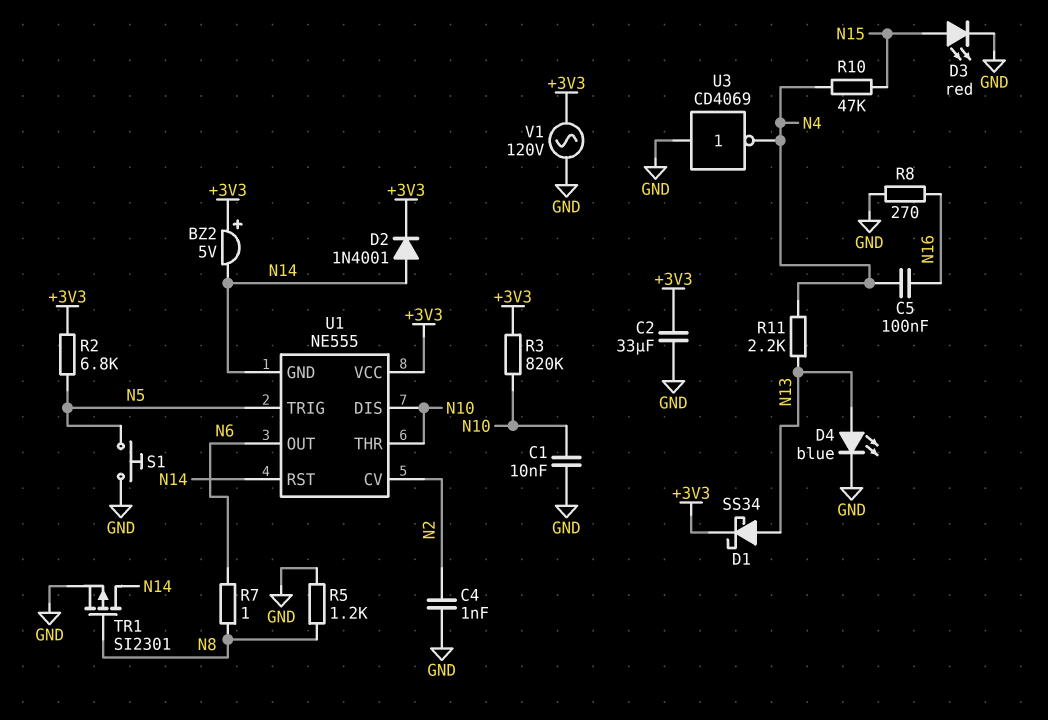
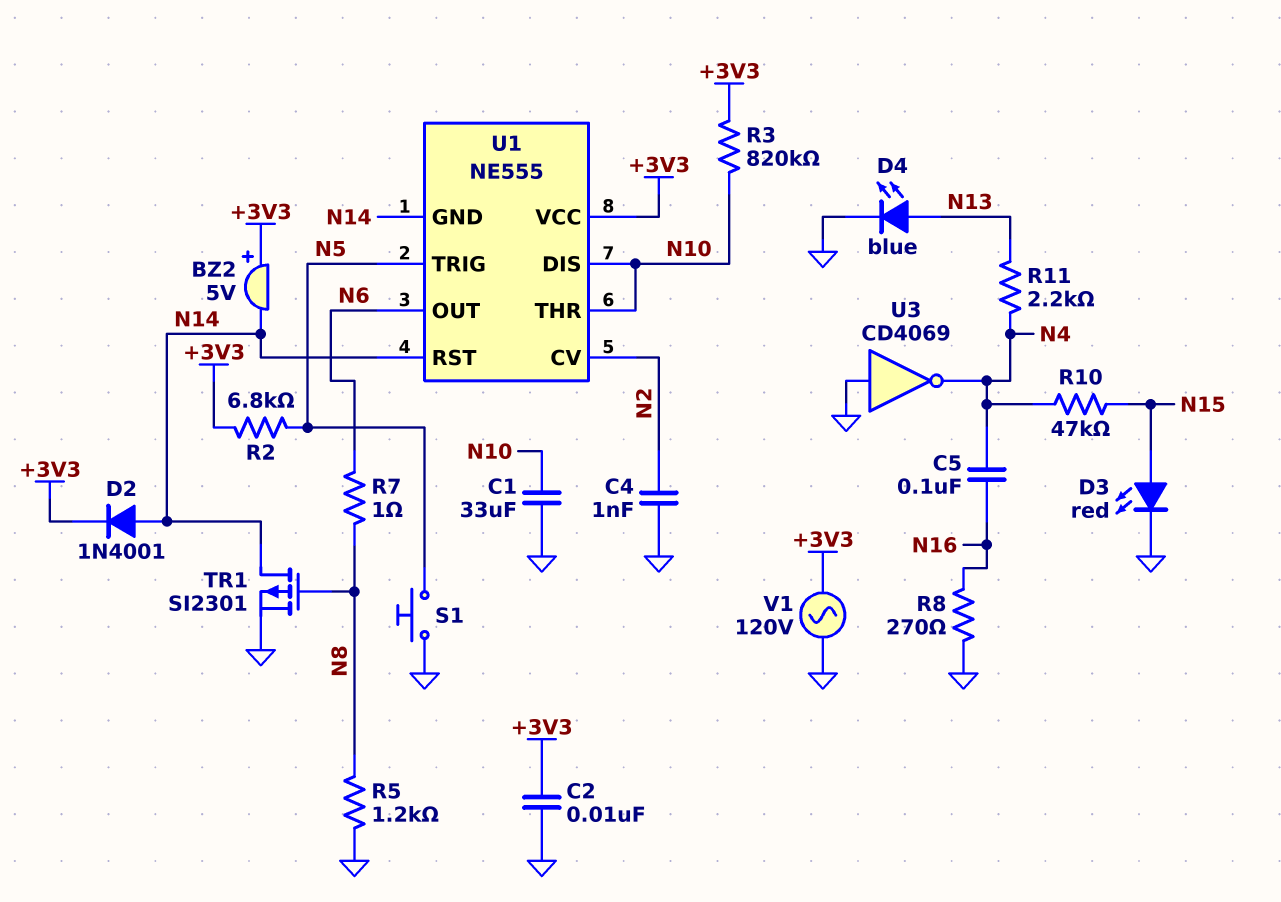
C1: 10nF (GND, N10) -> 33uF (GND, N10)
C2: 33uF (+3V3, GND) -> 10nF (+3V3, GND)
D1: schottky SS34 (A N13, K +3V3) -> none

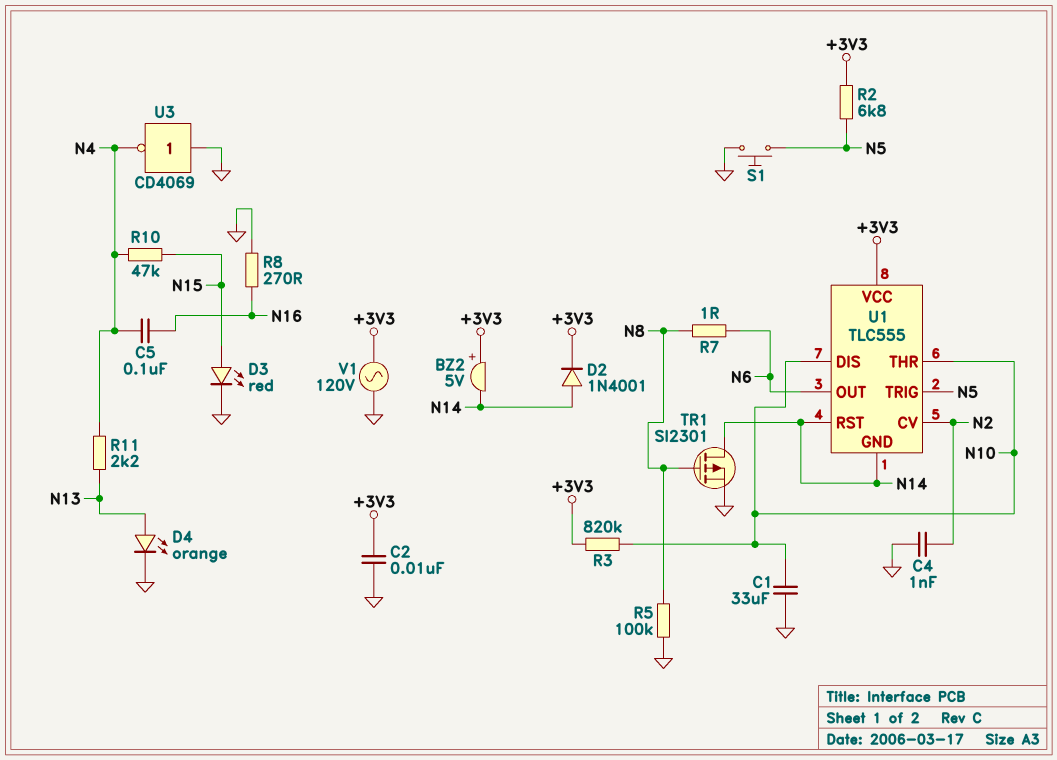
D4: LED blue (A N13, K GND) -> LED orange (A N13, K GND)
R5: 1.2k (GND, N8) -> 100k (GND, N8)
U1: NE555 -> TLC555

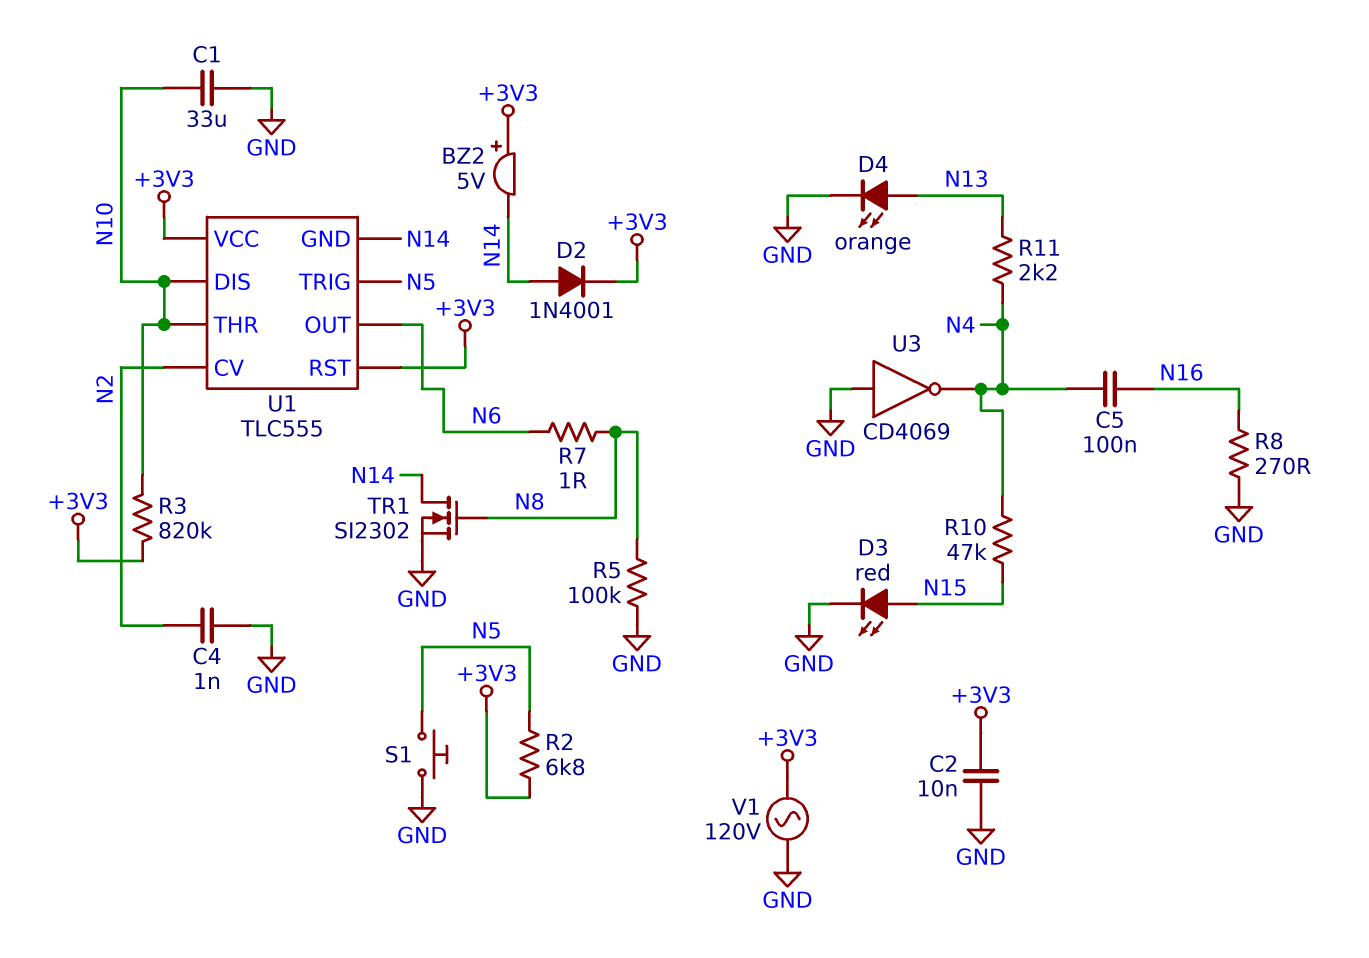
TR1: PMOS SI2301 (G N8, D N14, S GND) -> NMOS SI2302 (G N8, D N14, S GND)
U1 pin RST: N14 -> +3V3

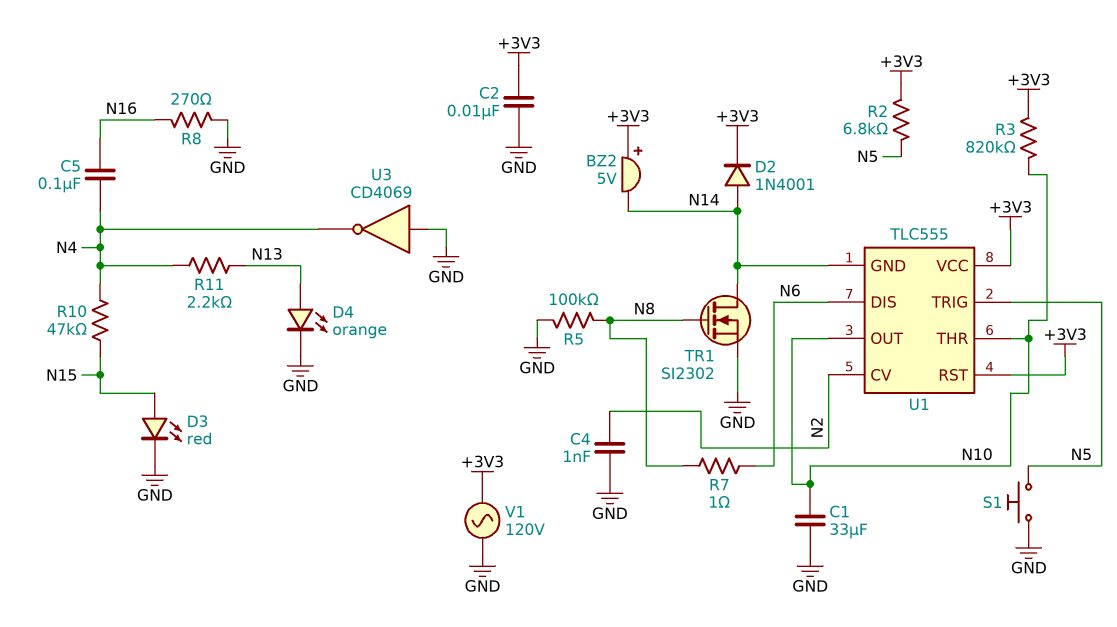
U1 pin DIS: N10 -> N6
U1 pin OUT: N6 -> N10

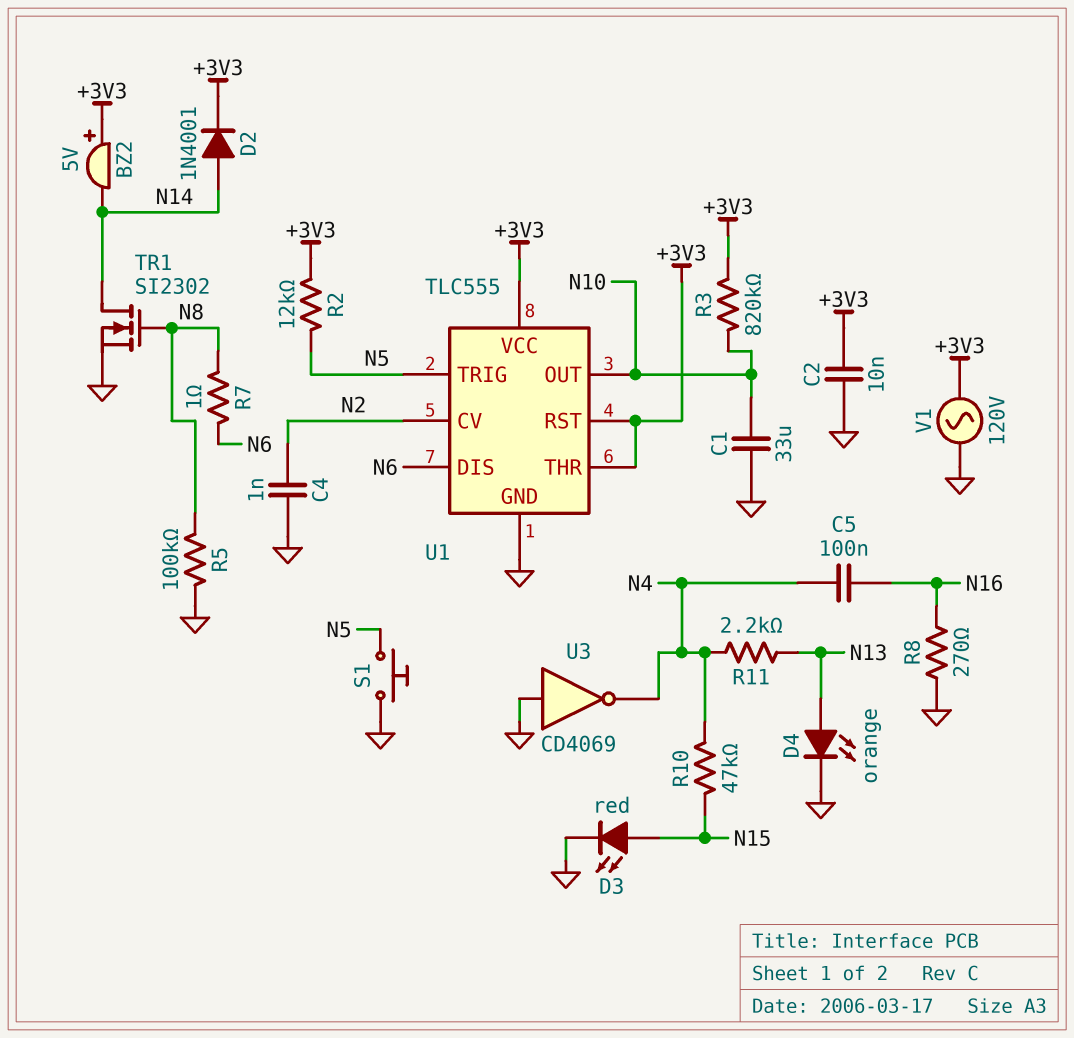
R2: 6.8k (+3V3, N5) -> 12k (+3V3, N5)
U1 pin GND: N14 -> GND
U1 pin THR: N10 -> +3V3

